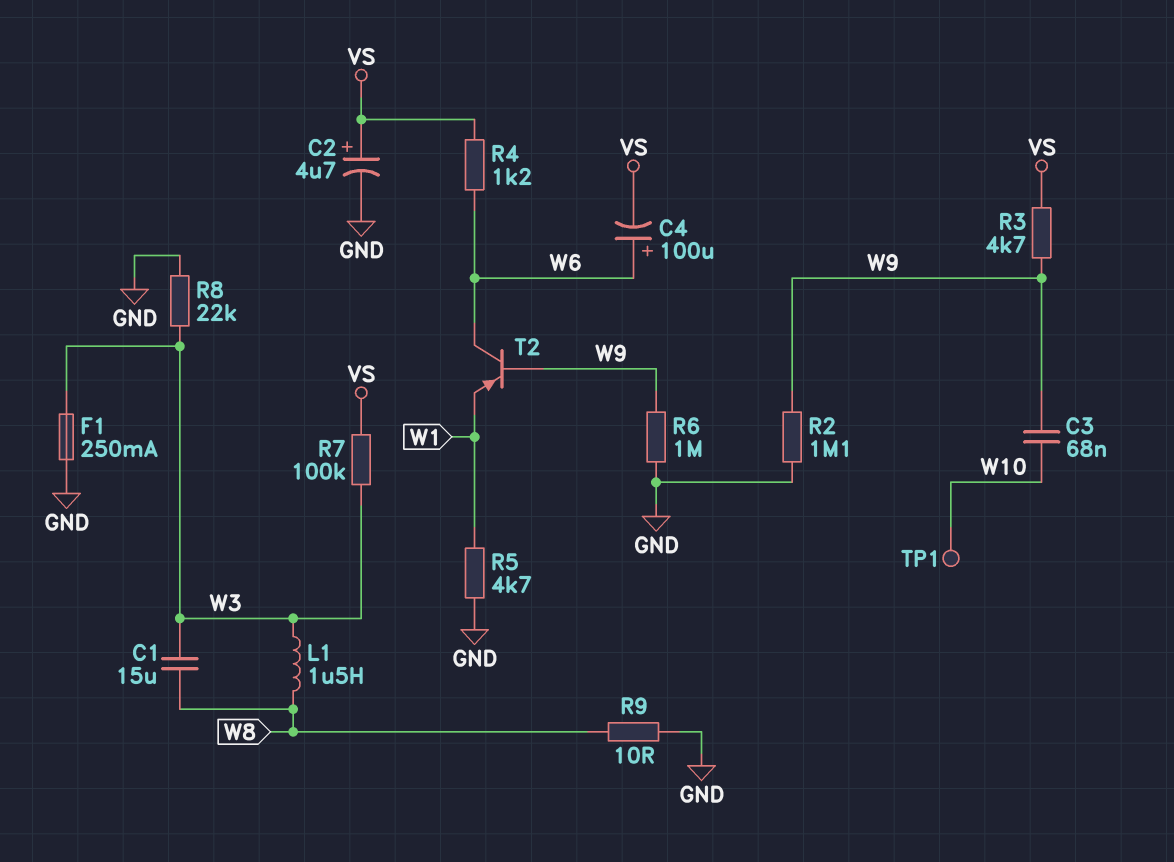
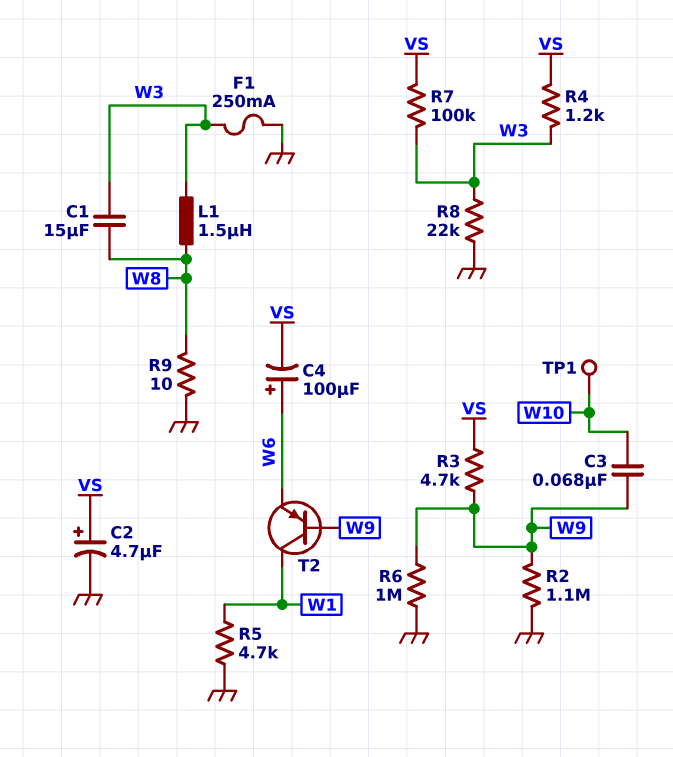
R4: 1.2k (VS, W6) -> 1.2k (VS, W3)
T2: PNP (B W9, C W6, E W1) -> PNP (B W9, C W1, E W6)

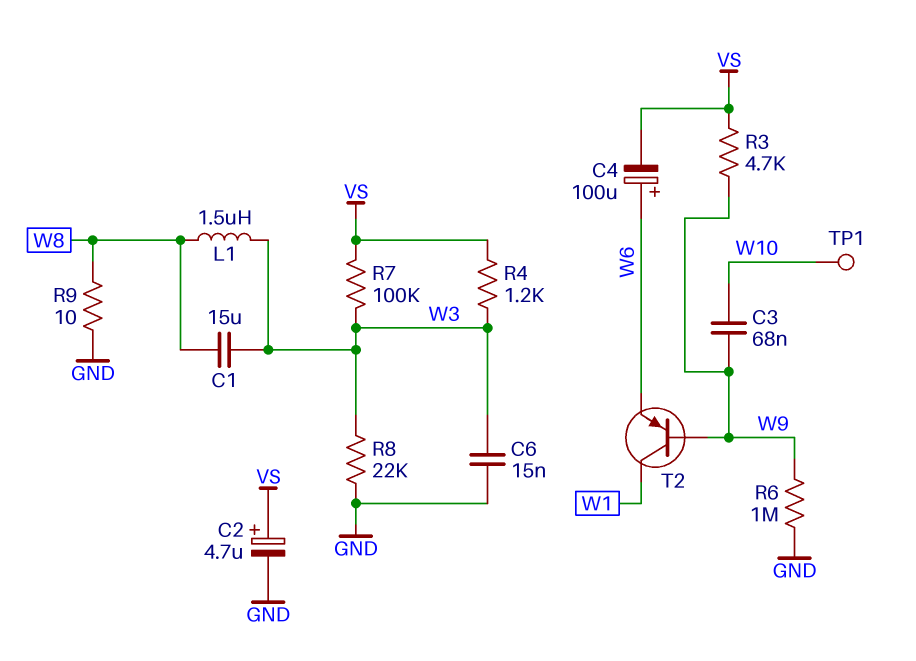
C6: none -> 15nF (GND, W3)
F1: 250mA (GND, W3) -> none
R2: 1.1M (GND, W9) -> none
R5: 4.7k (GND, W1) -> none

